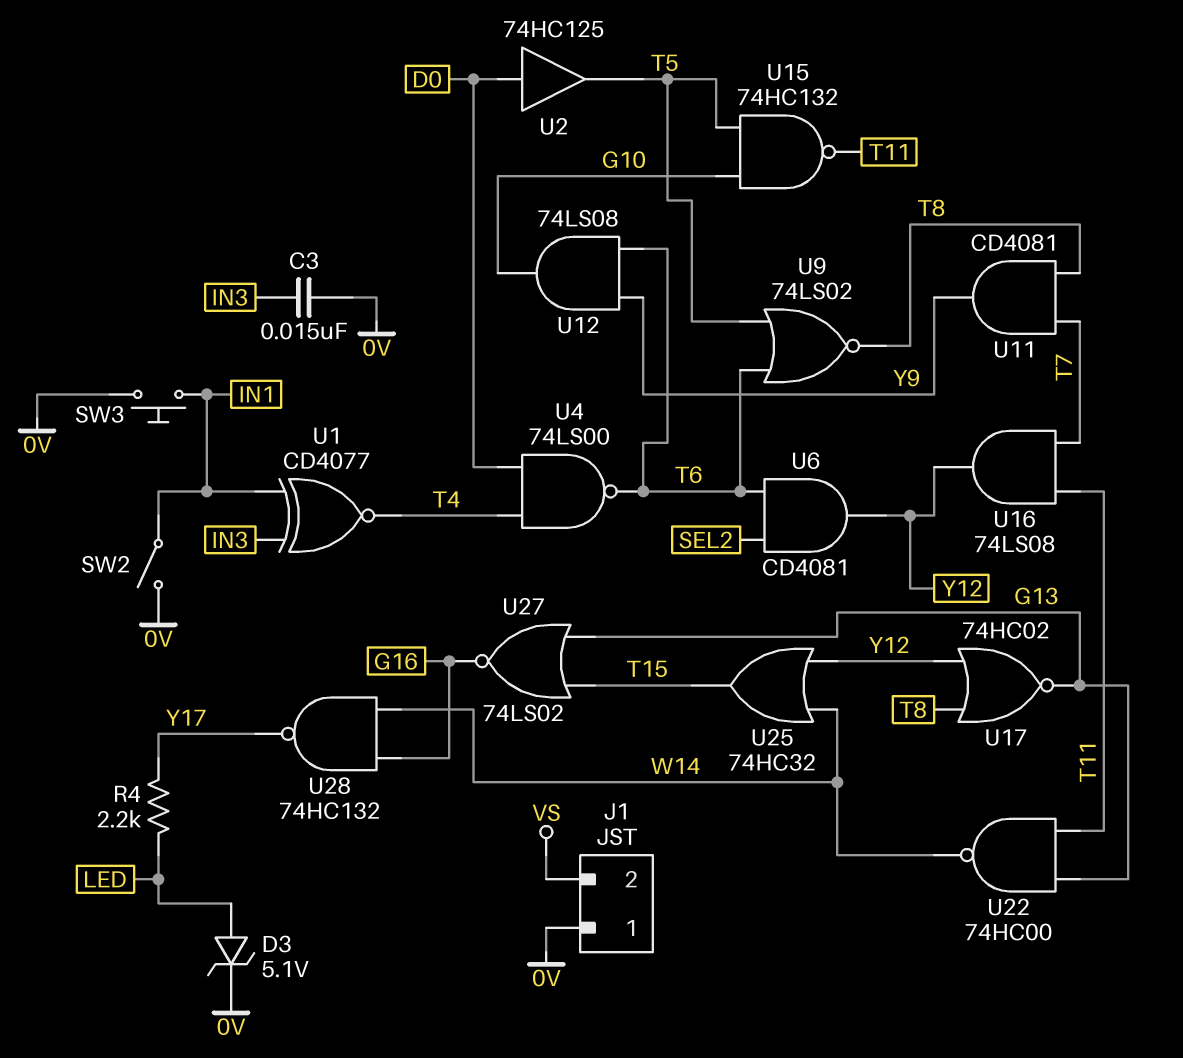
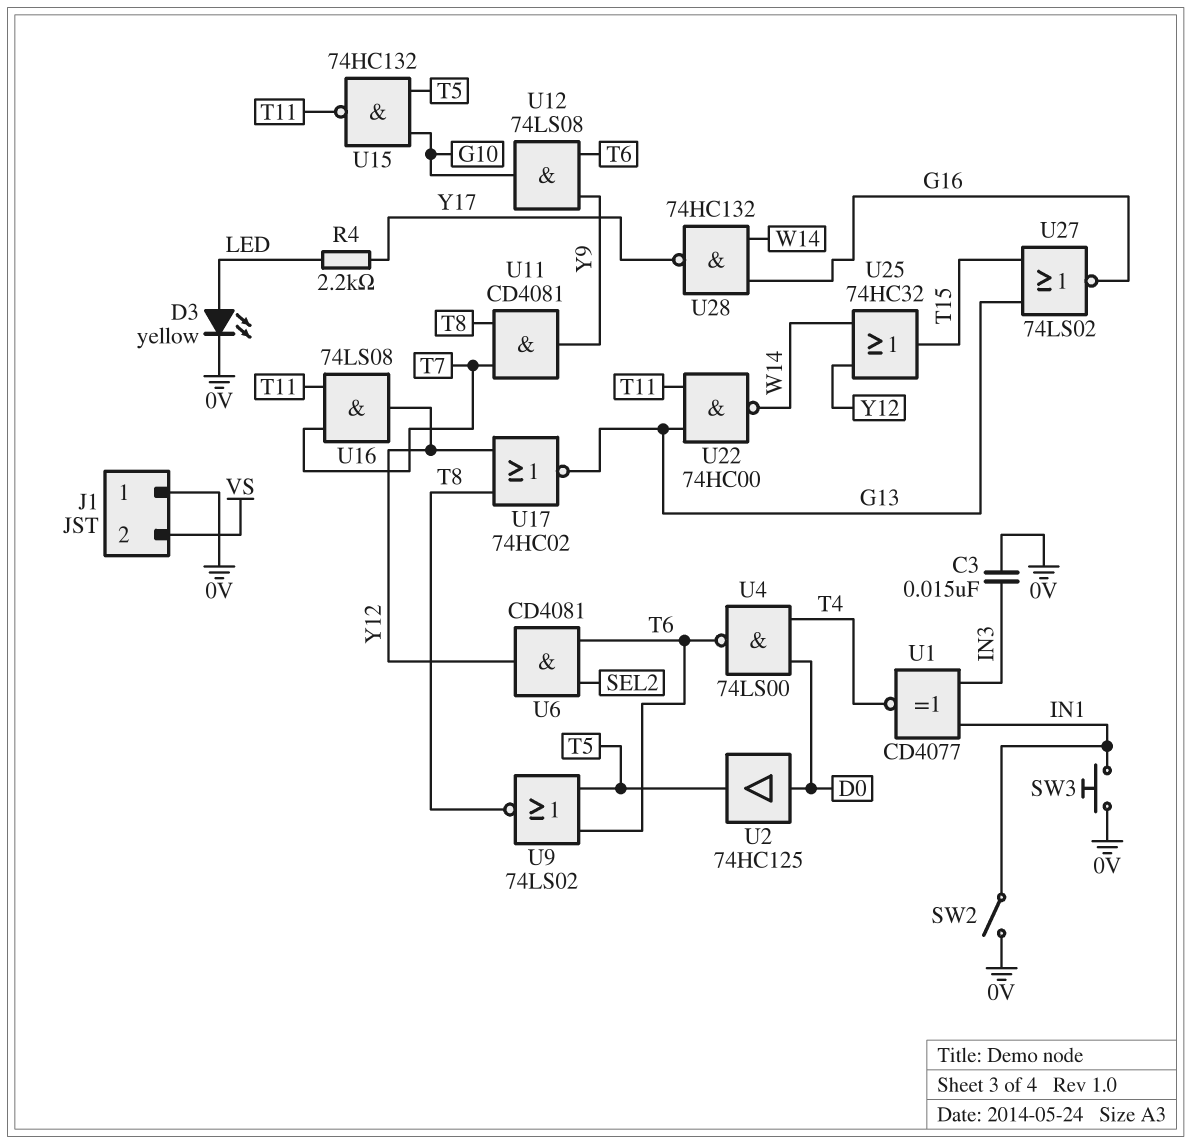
D3: zener 5.1V (A LED, K 0V) -> LED yellow (A LED, K 0V)

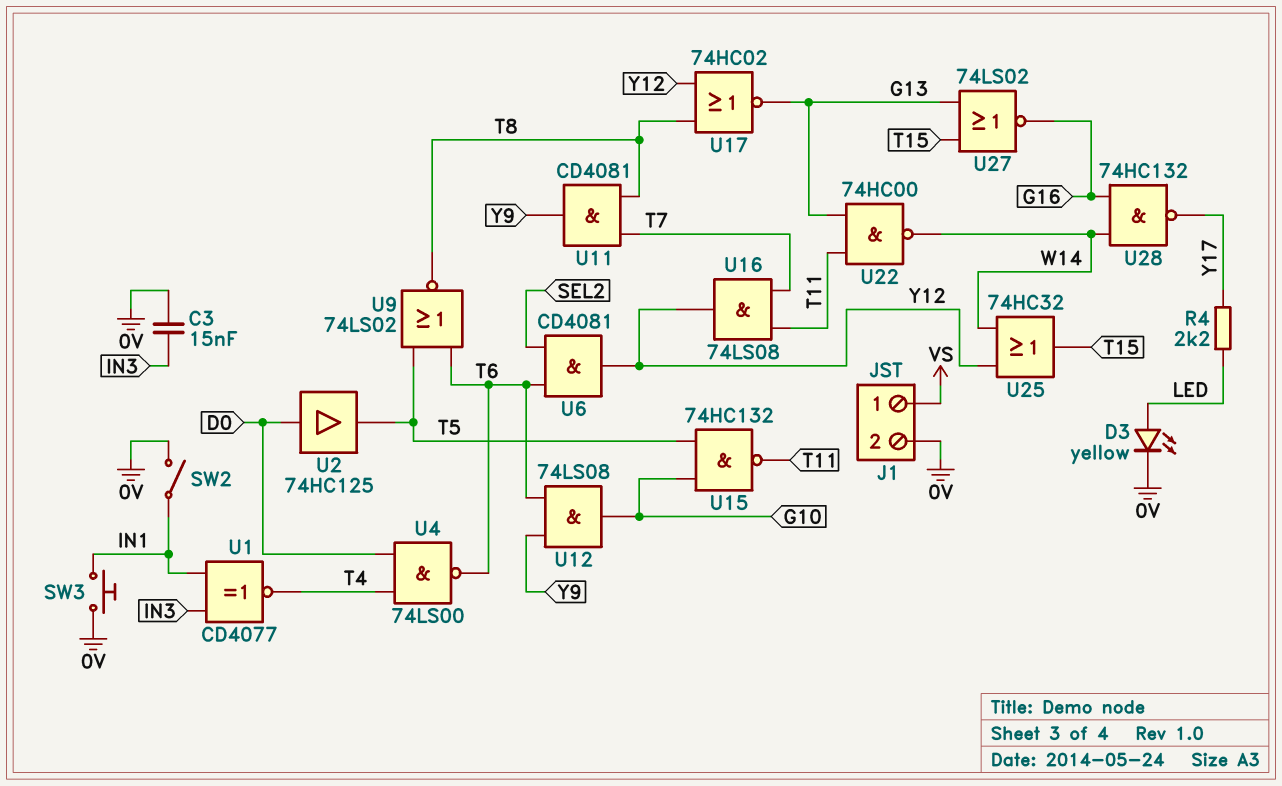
J1 pin 1: 0V -> VS
J1 pin 2: VS -> 0V

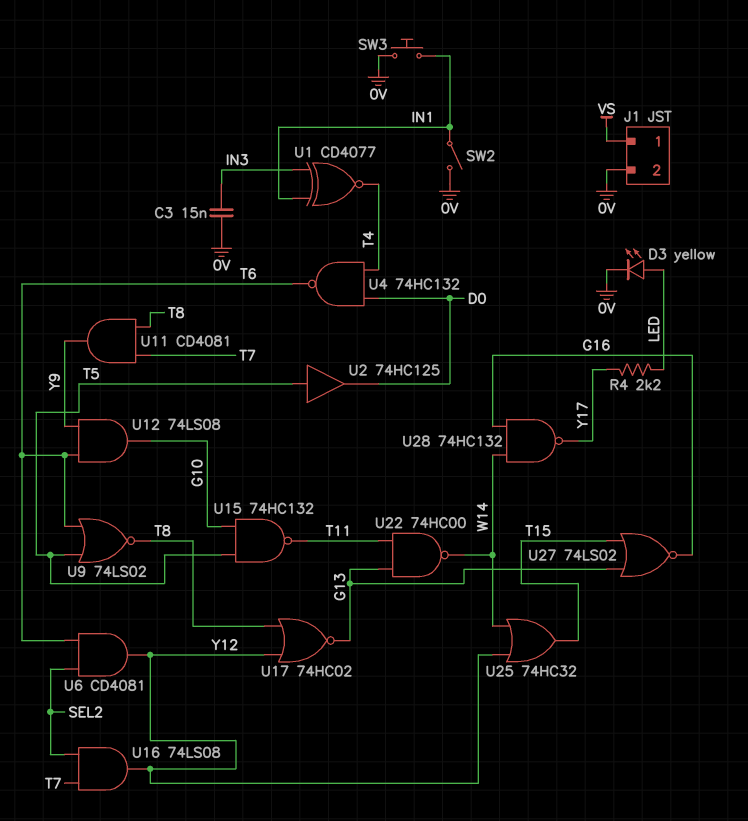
U2: buffer 74HC125 (in D0, out T5) -> buffer 74HC125 (in T5, out D0)
U4: NAND 74LS00 (in D0, in T4, out T6) -> NAND 74HC132 (in D0, in T4, out T6)
U16: AND 74LS08 (in T7, in T11, out Y12) -> AND 74LS08 (in SEL2, in T7, out Y12)

